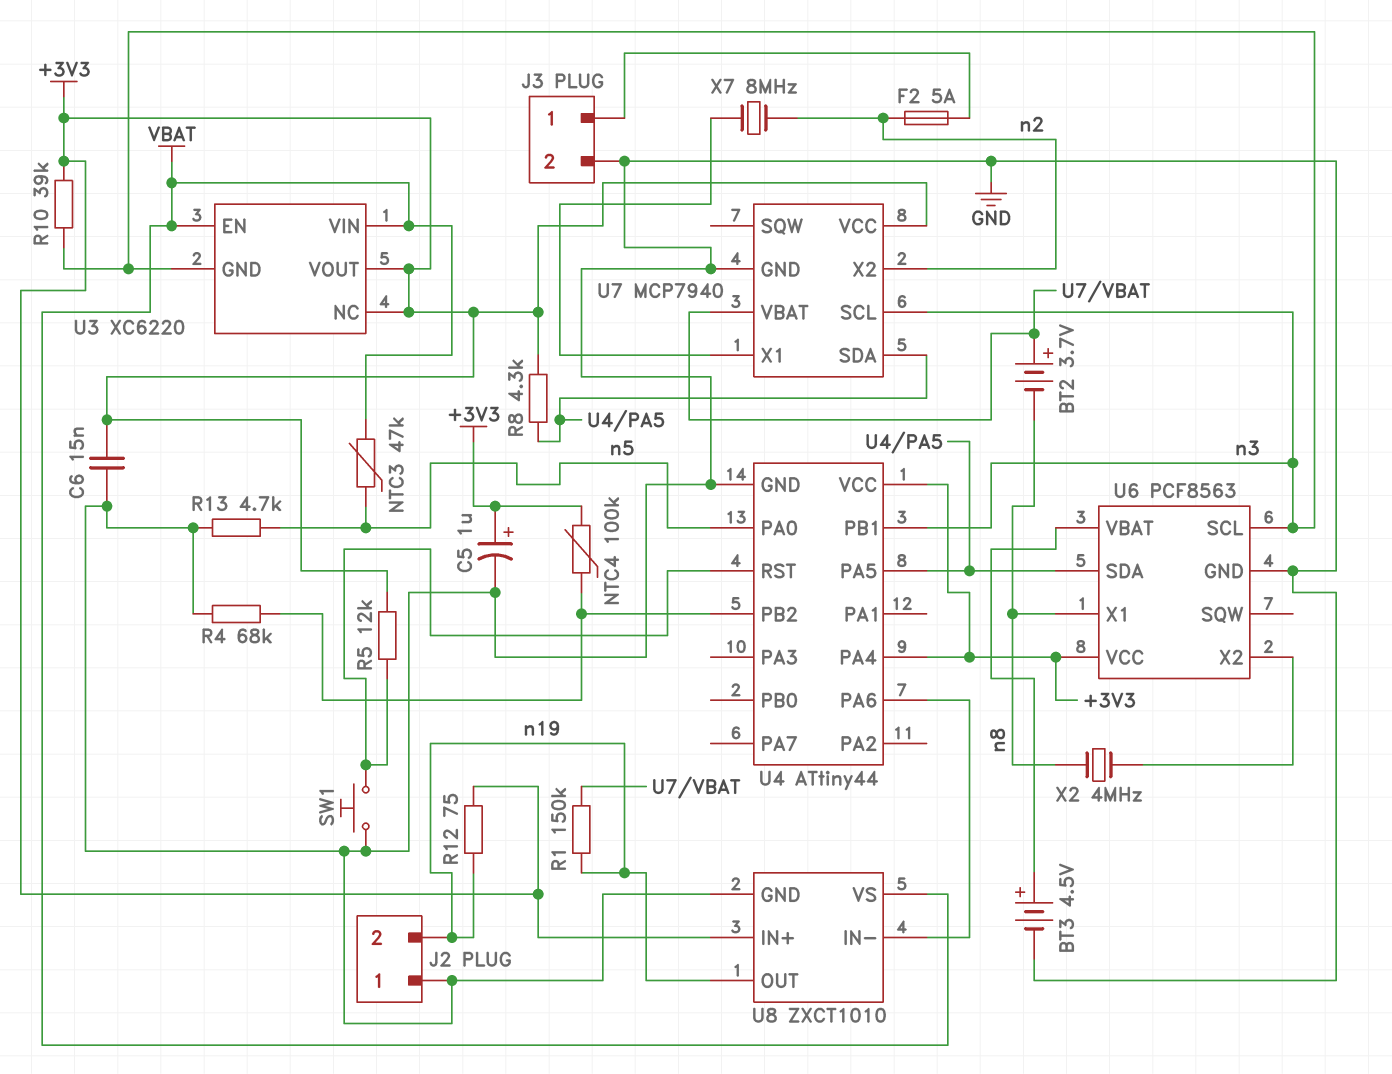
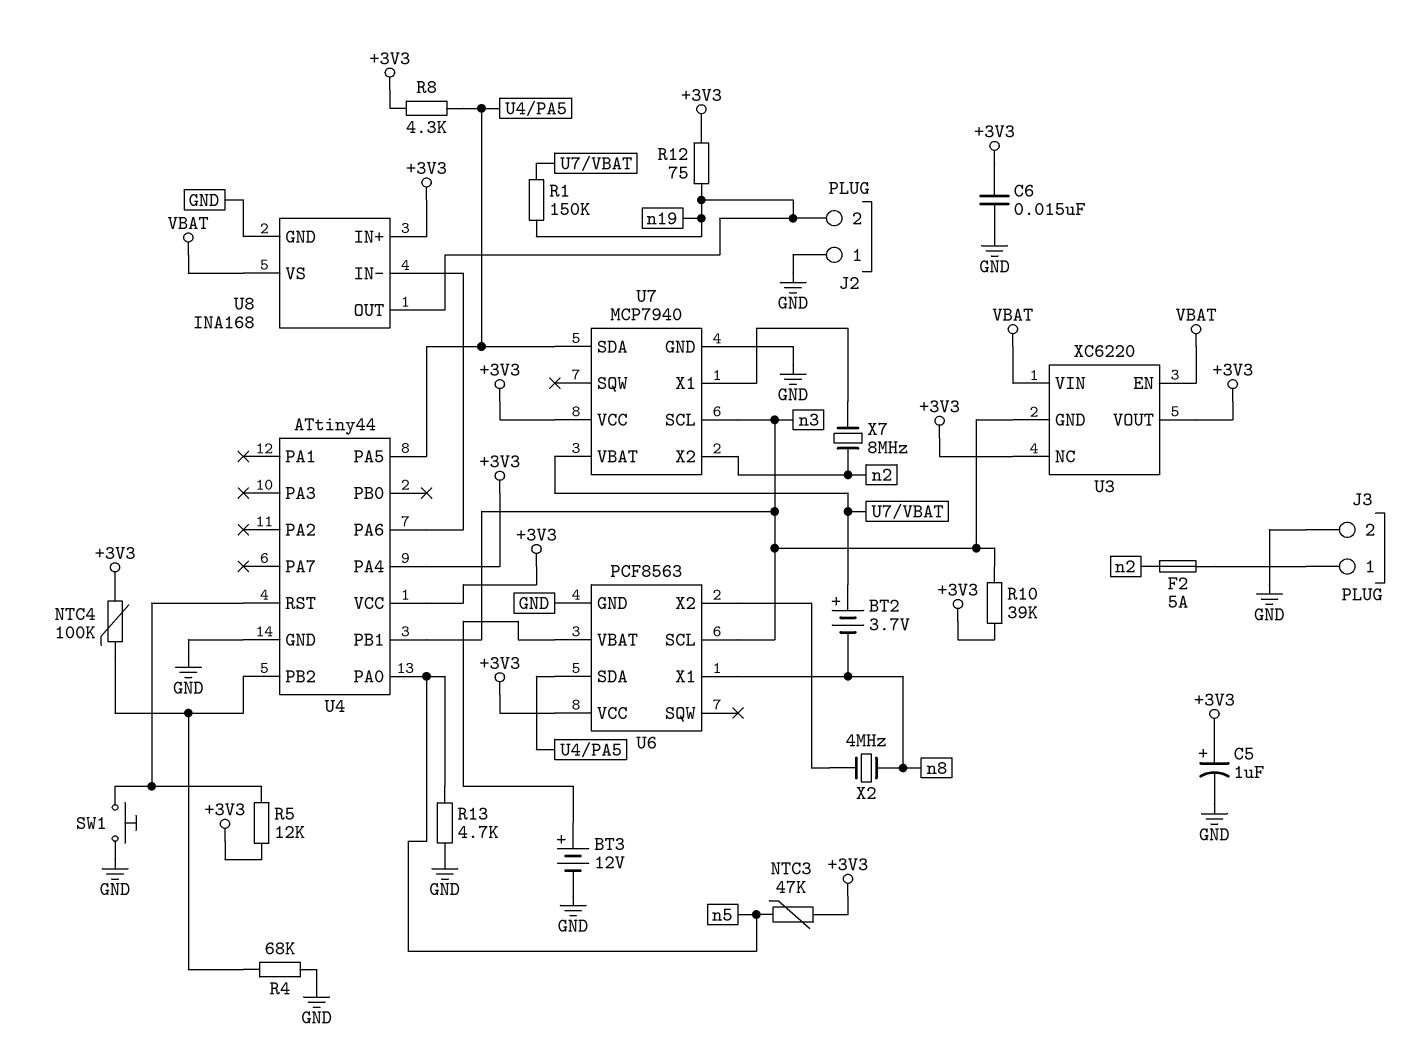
BT3: 4.5V (plus U6/VBAT, minus GND) -> 12V (plus U6/VBAT, minus GND)
NTC3: 47k (VBAT, n5) -> 47k (+3V3, n5)
U8: ZXCT1010 -> INA168

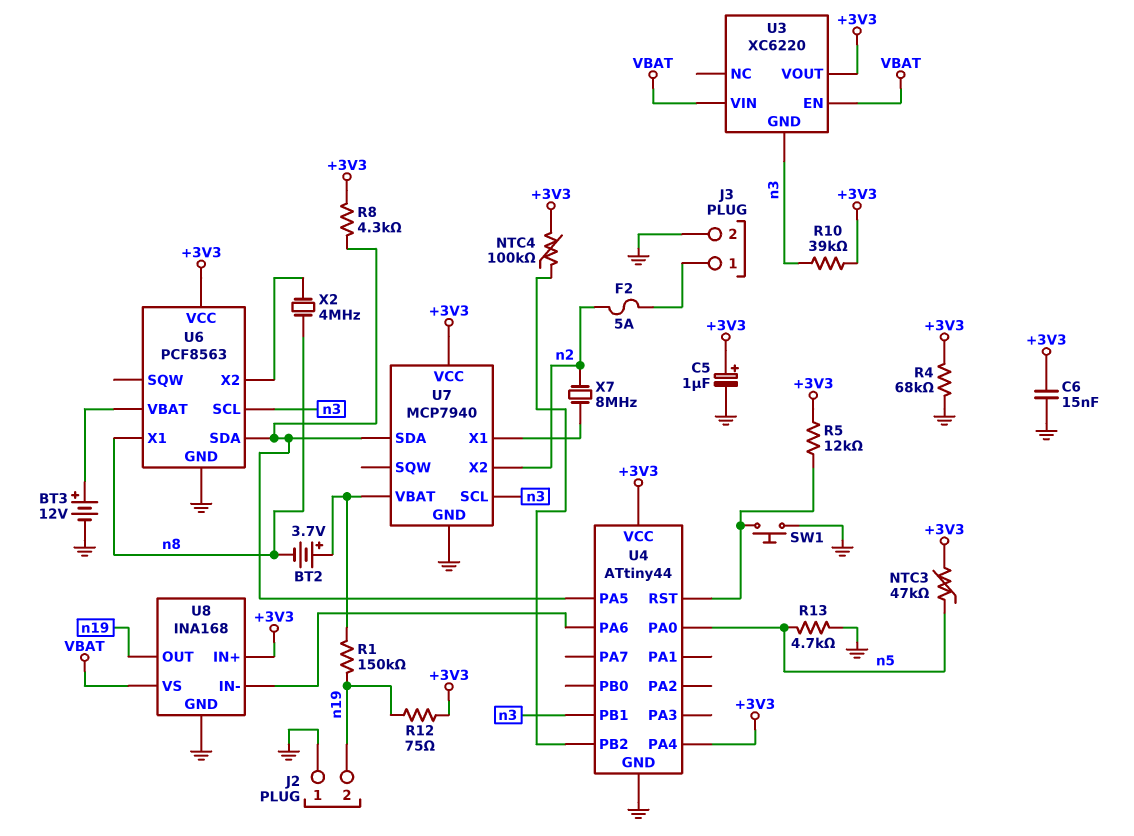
R4: 68k (GND, U4/PB2) -> 68k (+3V3, GND)
U3 pin NC: +3V3 -> none

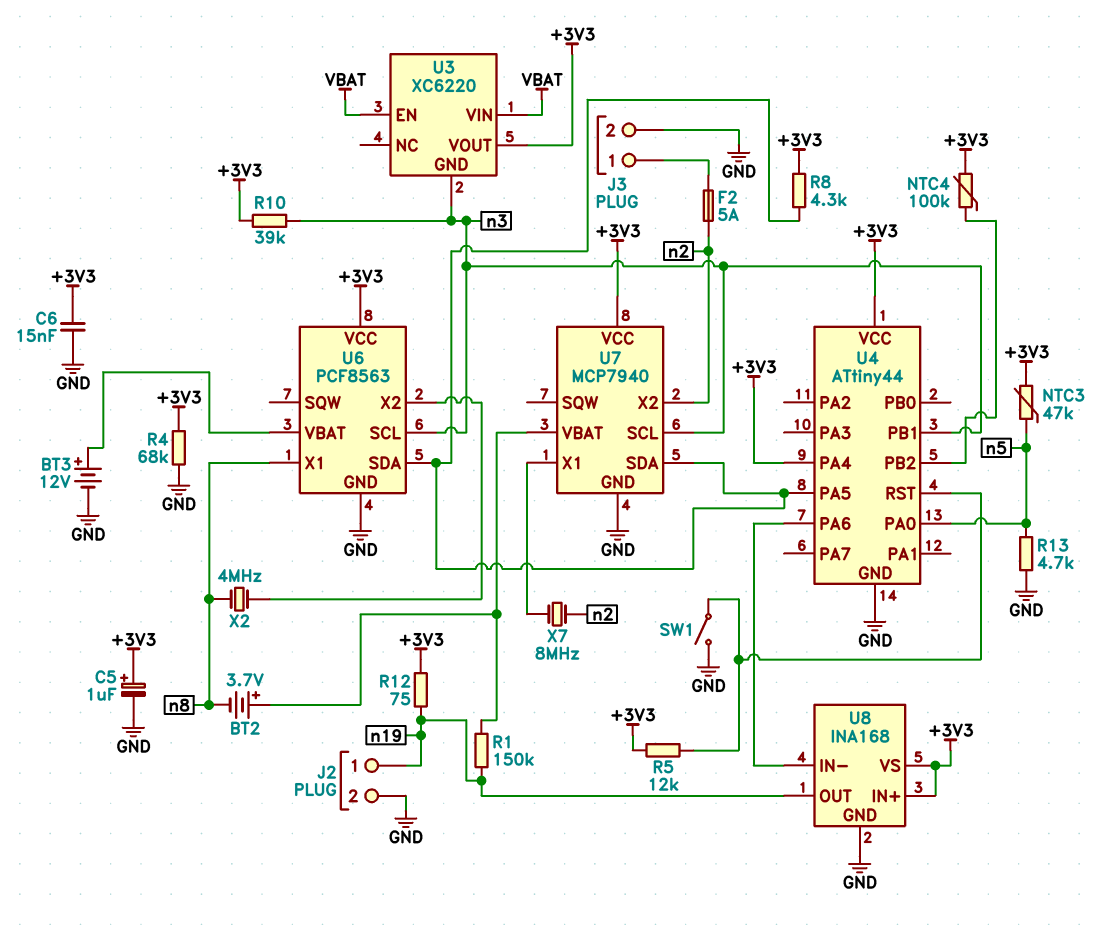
J2 pin 1: GND -> n19
J2 pin 2: n19 -> GND
SW1: button (GND, U4/RST) -> switch (GND, U4/RST)
U8 pin VS: VBAT -> +3V3

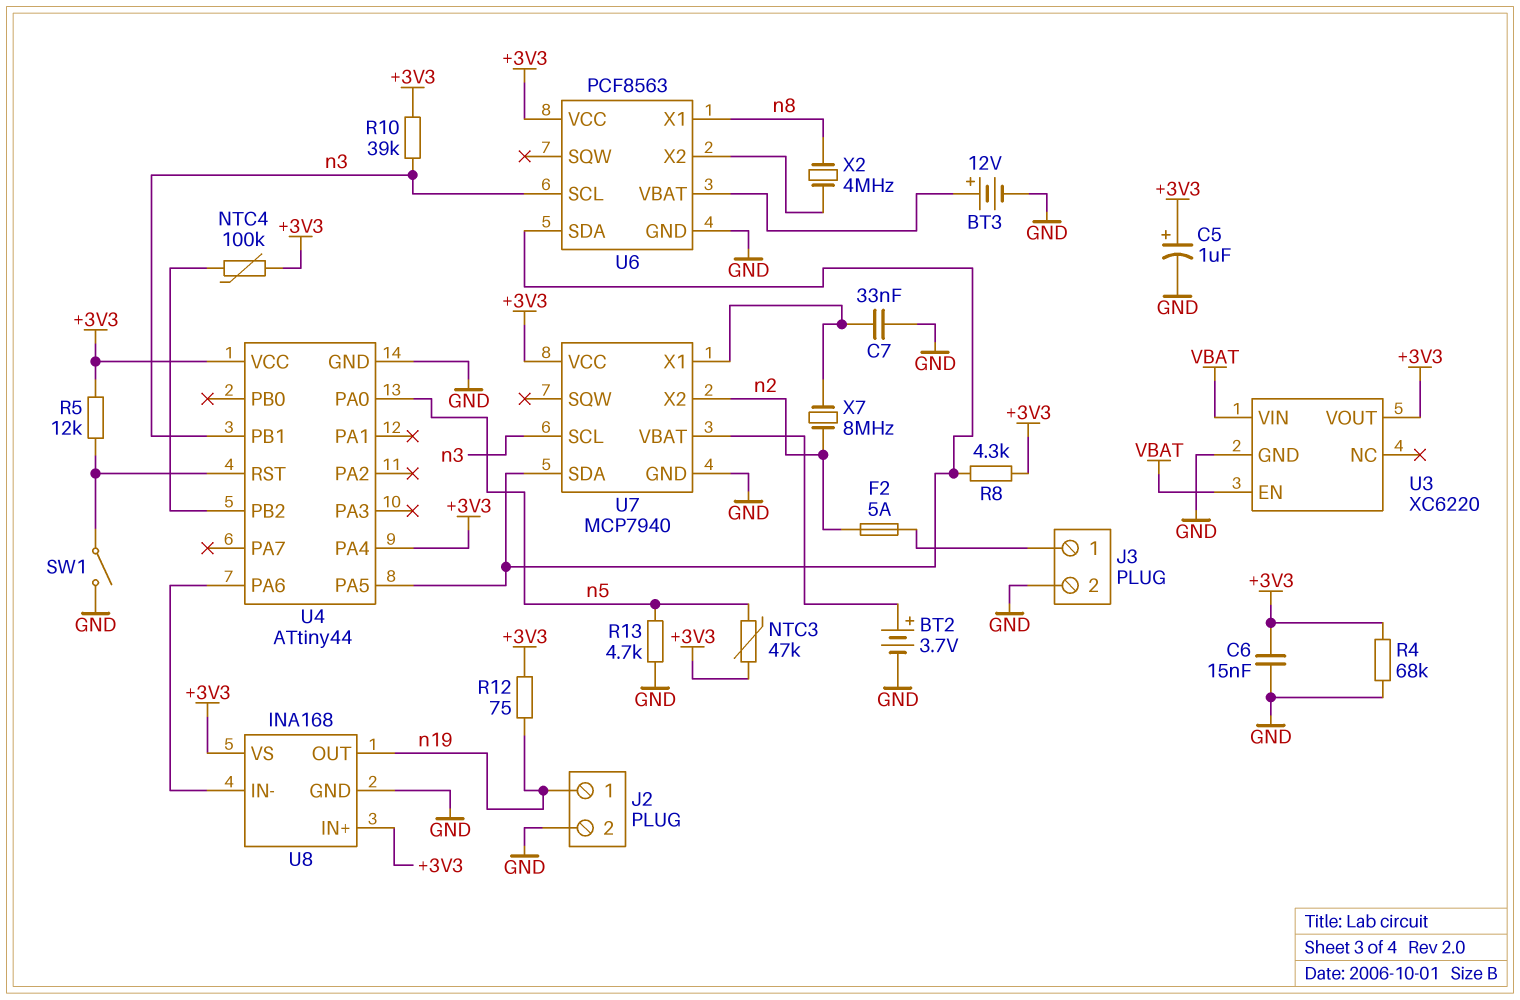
BT2: 3.7V (plus U7/VBAT, minus n8) -> 3.7V (plus U7/VBAT, minus GND)
C7: none -> 33nF (GND, U7/X1)
R1: 150k (U7/VBAT, n19) -> none
U3 pin GND: n3 -> GND

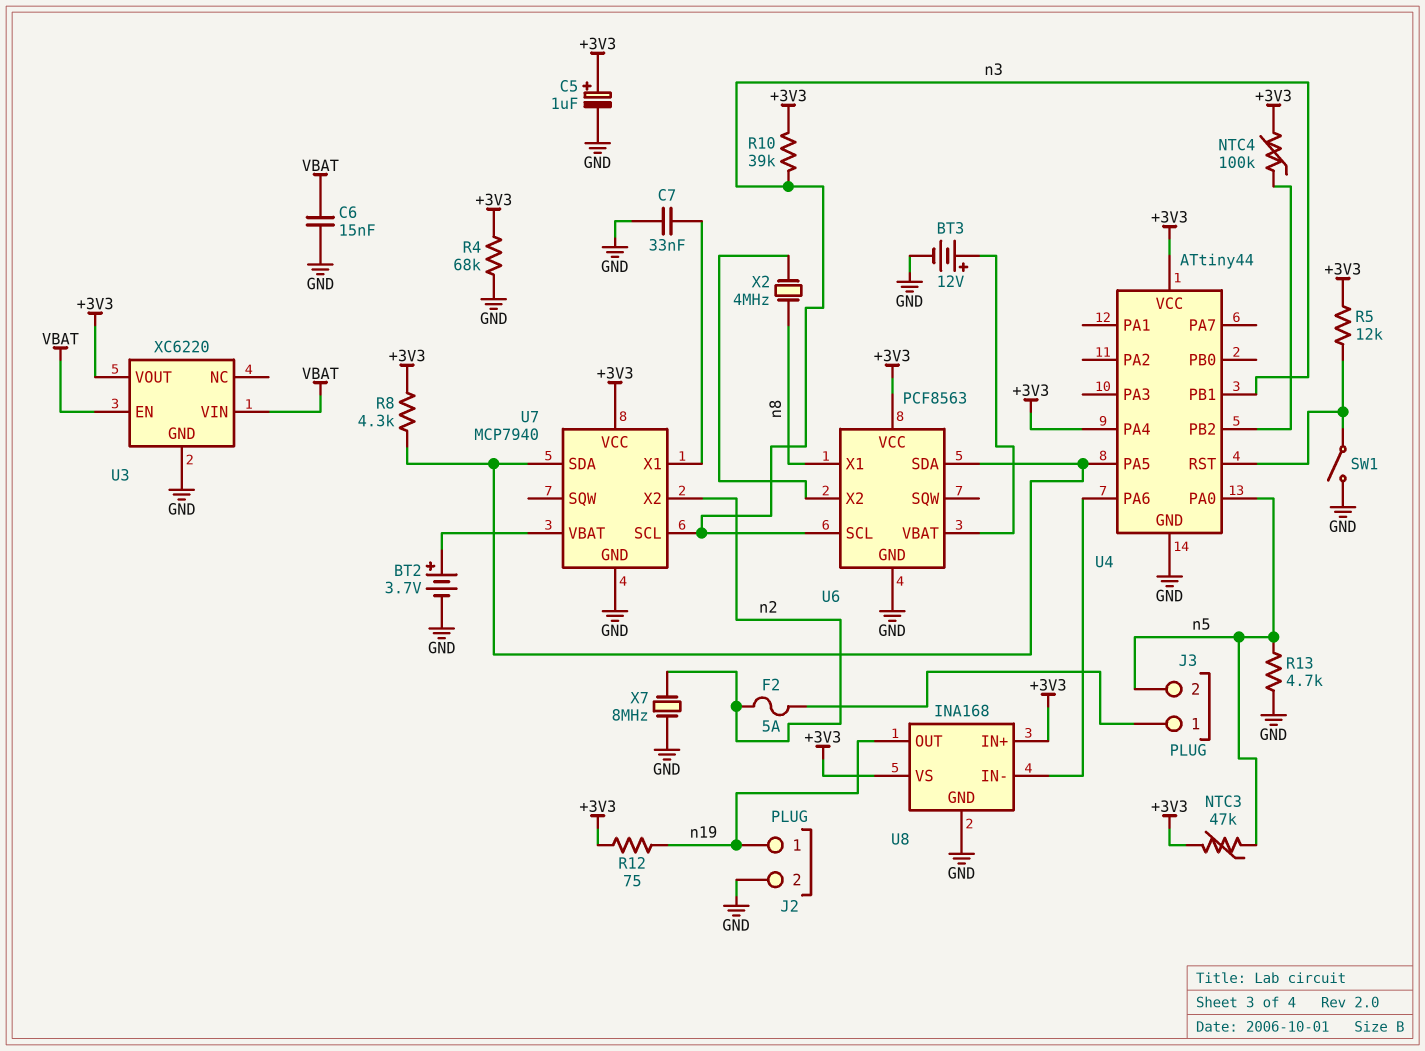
C6: 15nF (+3V3, GND) -> 15nF (GND, VBAT)
J3 pin 2: GND -> n5
X7: 8MHz (U7/X1, n2) -> 8MHz (GND, n2)

